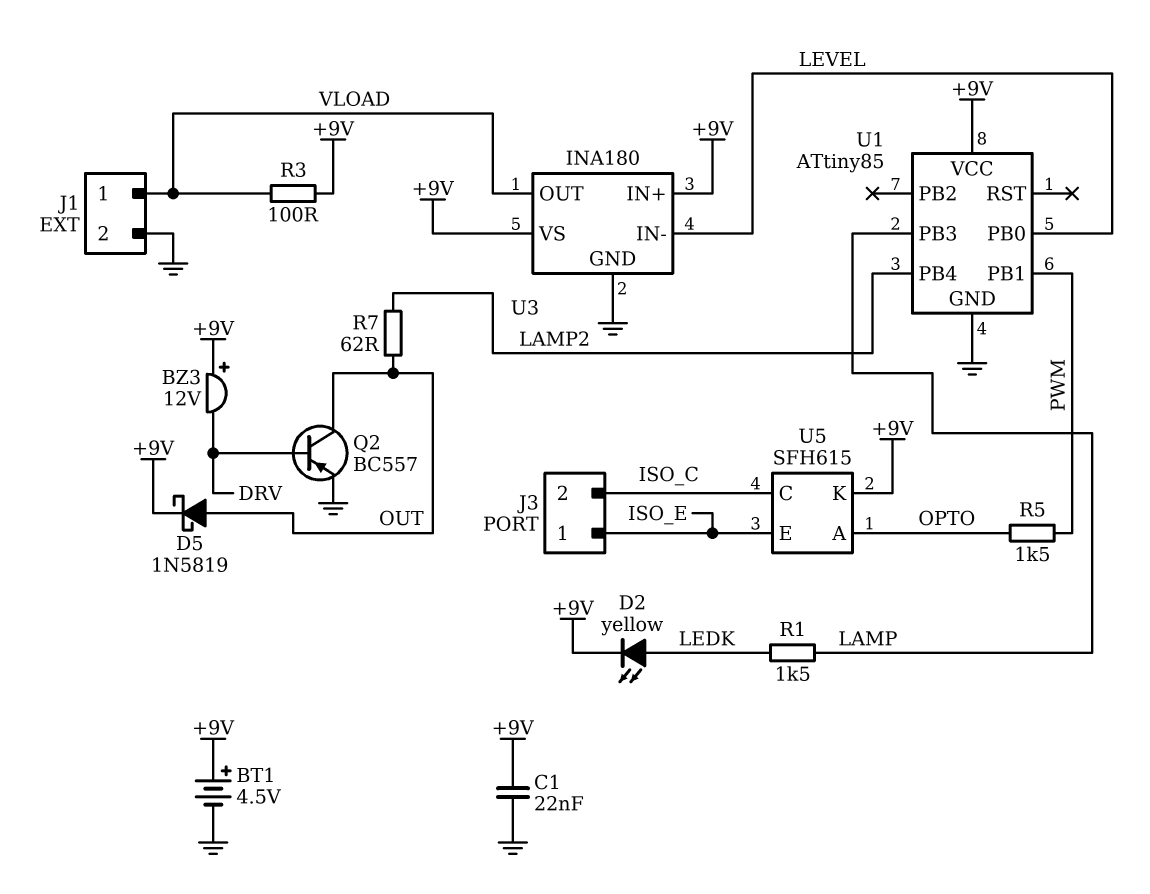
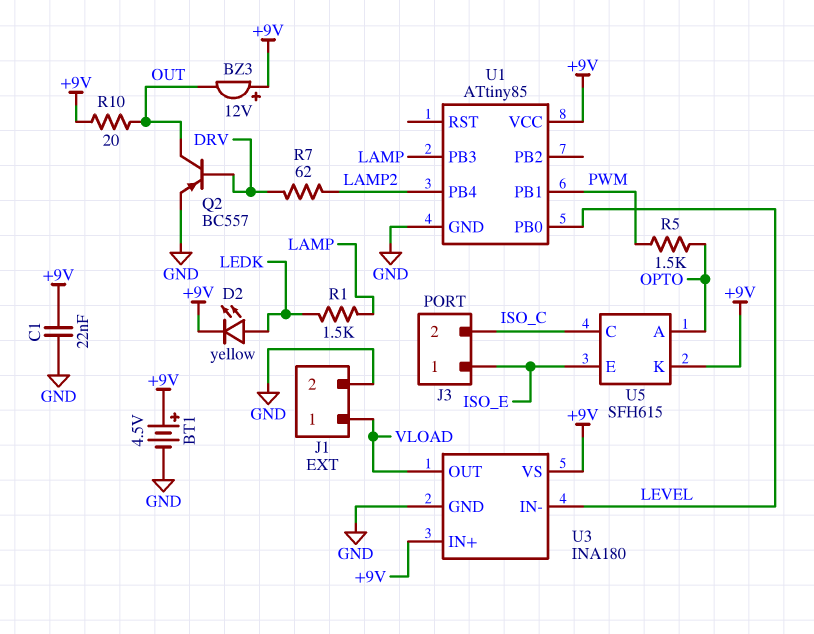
BZ3: buzzer 12V (plus +9V, minus DRV) -> buzzer 12V (plus +9V, minus OUT)
D5: schottky 1N5819 (A OUT, K +9V) -> none
R3: 100 (+9V, VLOAD) -> none
R7: 62 (LAMP2, OUT) -> 62 (DRV, LAMP2)
R10: none -> 20 (+9V, OUT)

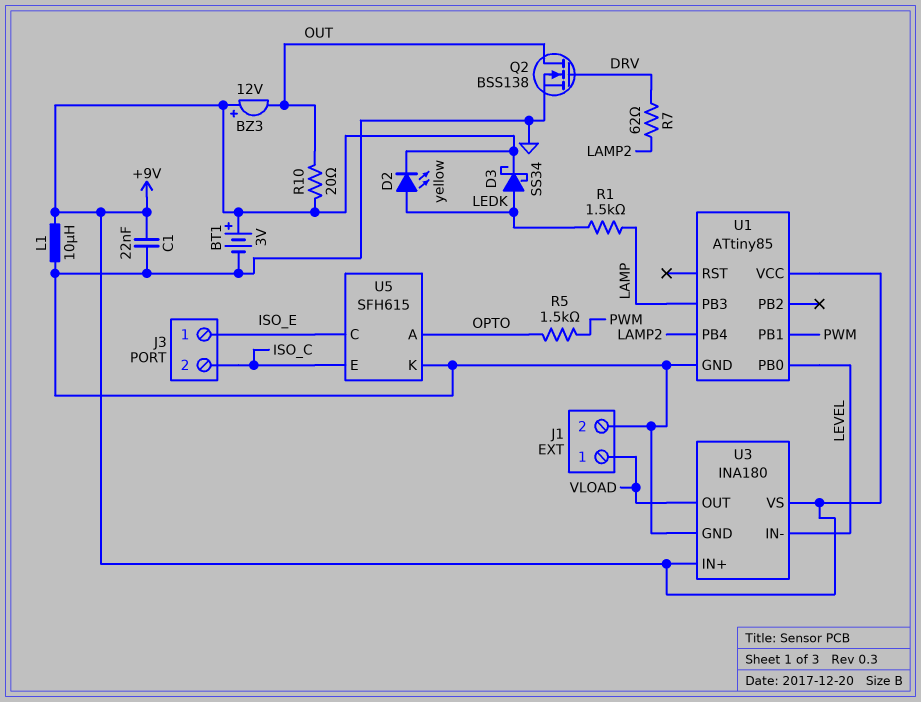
BT1: 4.5V (plus +9V, minus GND) -> 3V (plus +9V, minus GND)
D3: none -> schottky SS34 (A LEDK, K +9V)
L1: none -> 10uH (+9V, GND)
Q2: PNP BC557 (B DRV, C OUT, E GND) -> NMOS BSS138 (G DRV, D OUT, S GND)
U5 pin C: ISO_C -> ISO_E
U5 pin E: ISO_E -> ISO_C
U5 pin K: +9V -> GND

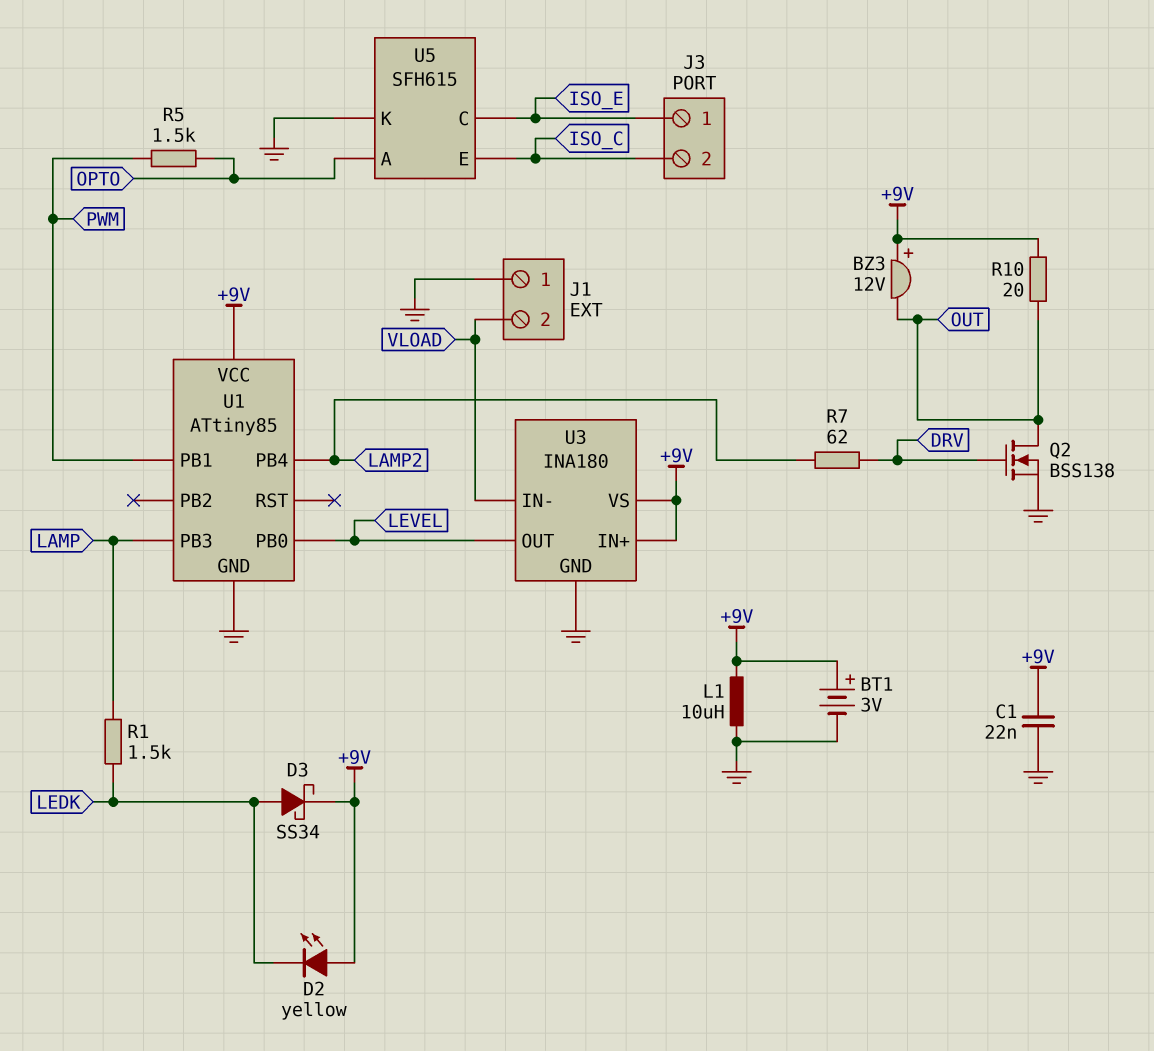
D2: LED yellow (A LEDK, K +9V) -> LED yellow (A +9V, K LEDK)
J1 pin 1: VLOAD -> GND
J1 pin 2: GND -> VLOAD
U3 pin IN-: LEVEL -> VLOAD
U3 pin OUT: VLOAD -> LEVEL

